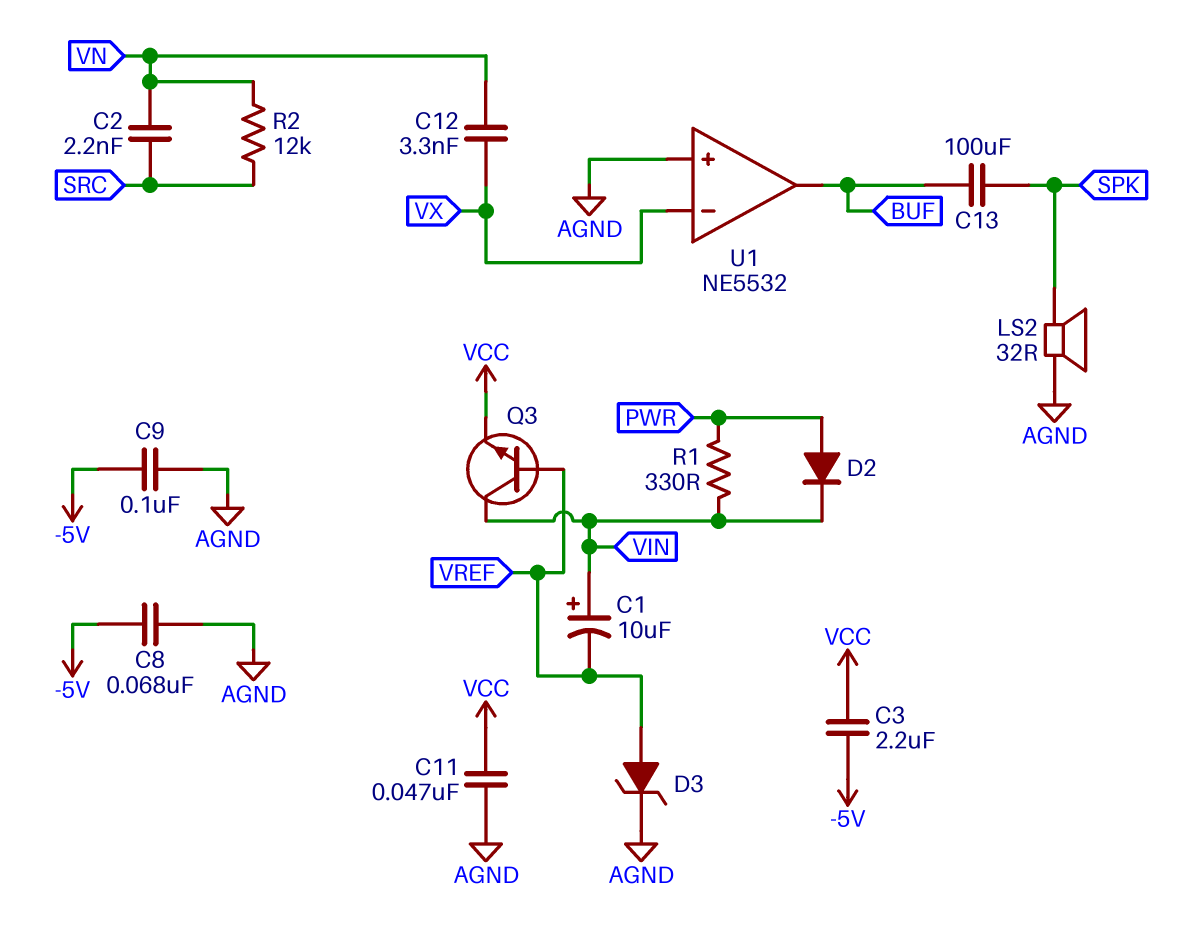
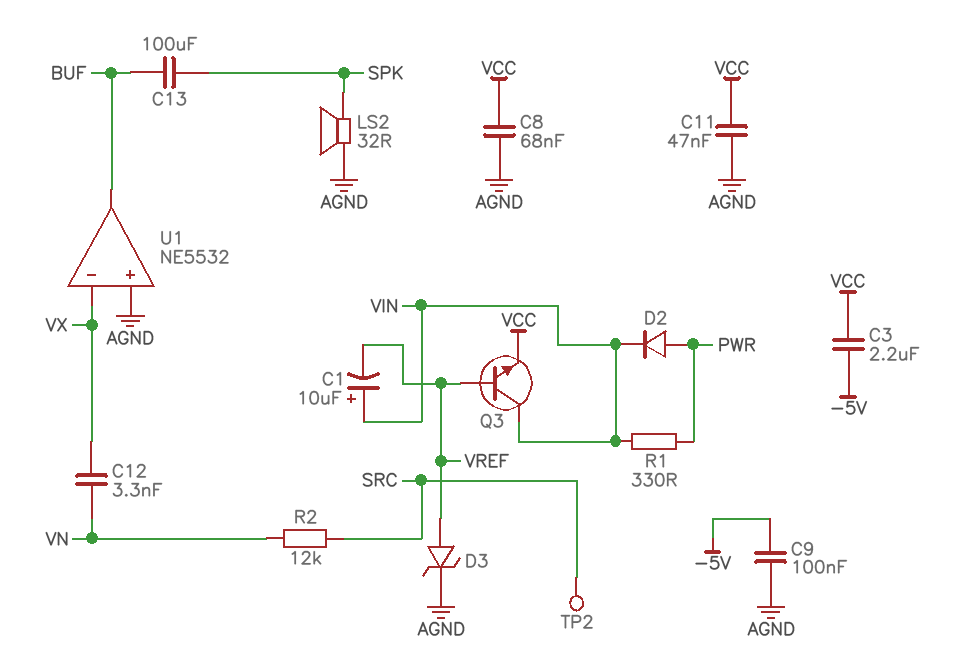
C2: 2.2nF (SRC, VN) -> none
C8: 68nF (-5V, AGND) -> 68nF (AGND, VCC)
TP2: none -> test point (SRC)

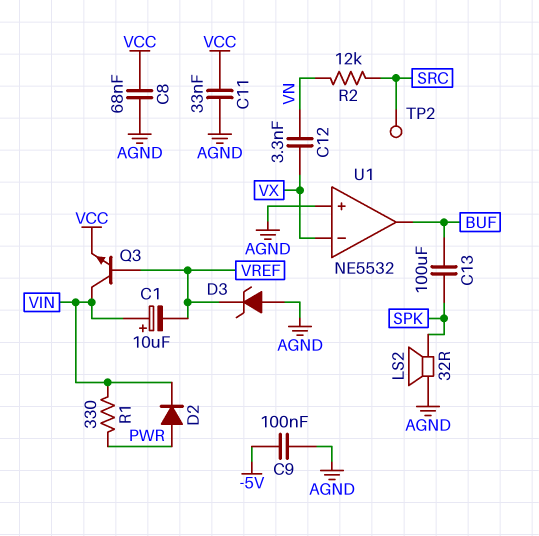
C3: 2.2uF (-5V, VCC) -> none
C11: 47nF (AGND, VCC) -> 33nF (AGND, VCC)
D3: zener (A VREF, K AGND) -> zener (A AGND, K VREF)

